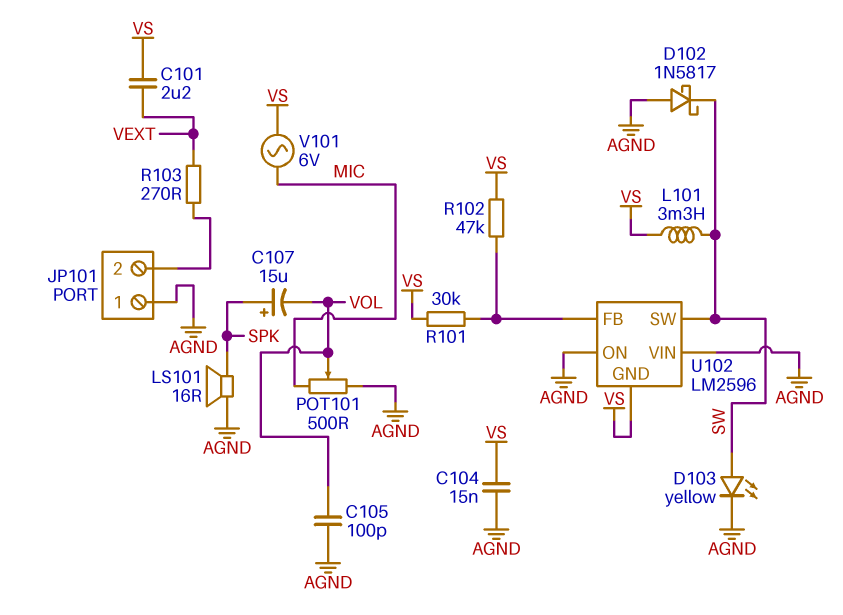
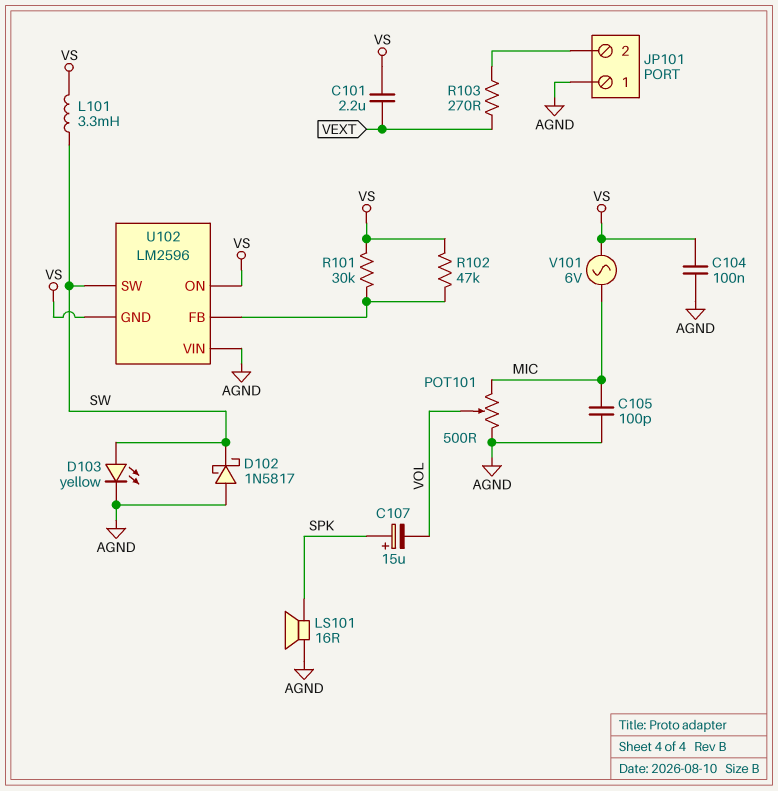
C104: 15nF (AGND, VS) -> 100nF (AGND, VS)
C105: 100pF (AGND, VOL) -> 100pF (AGND, MIC)
U102 pin ON: AGND -> VS

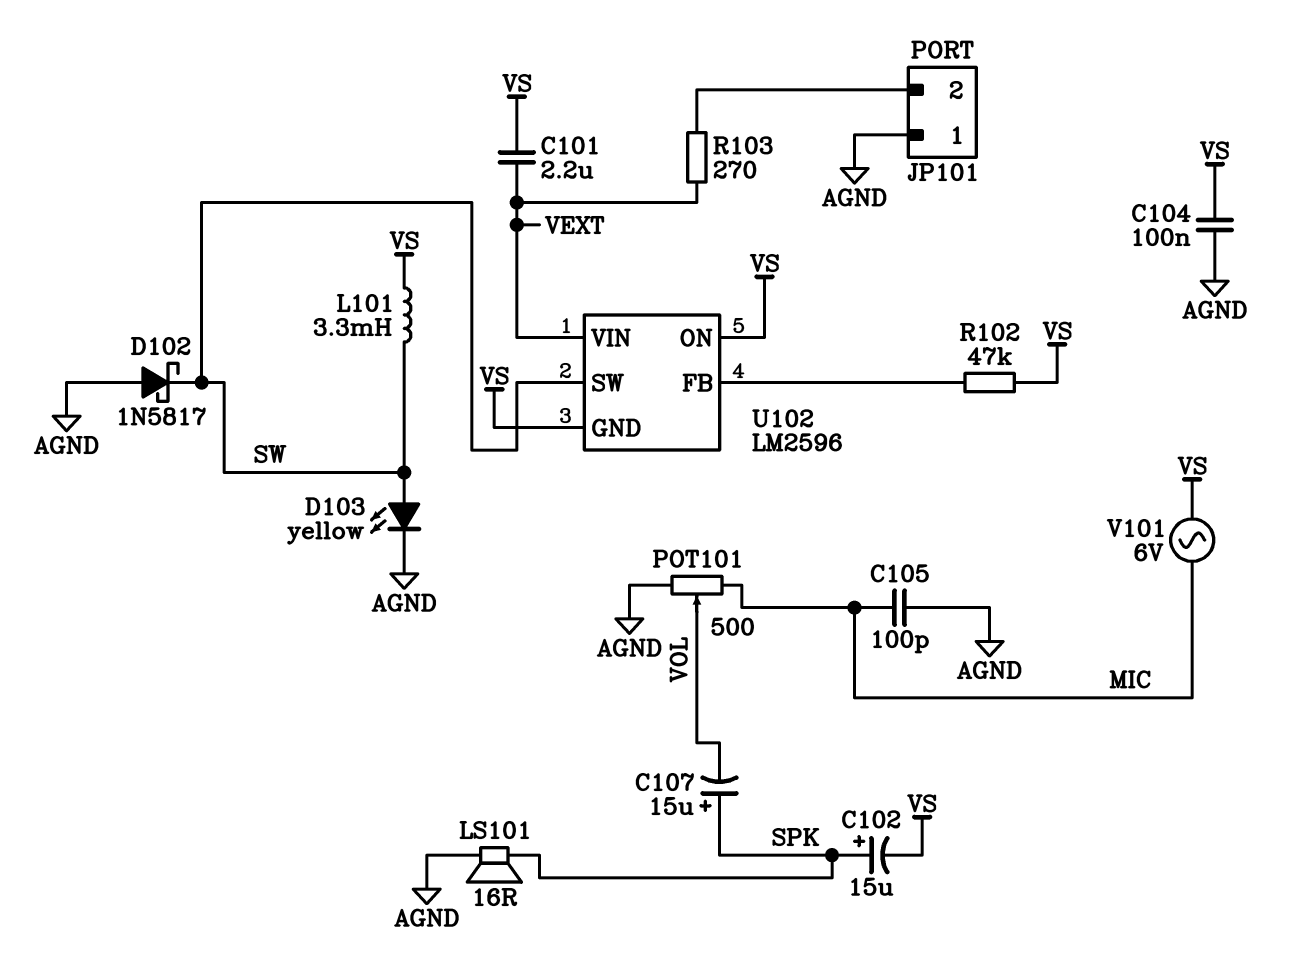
C102: none -> 15uF (plus SPK, minus VS)
R101: 30k (U102/FB, VS) -> none
U102 pin VIN: AGND -> VEXT

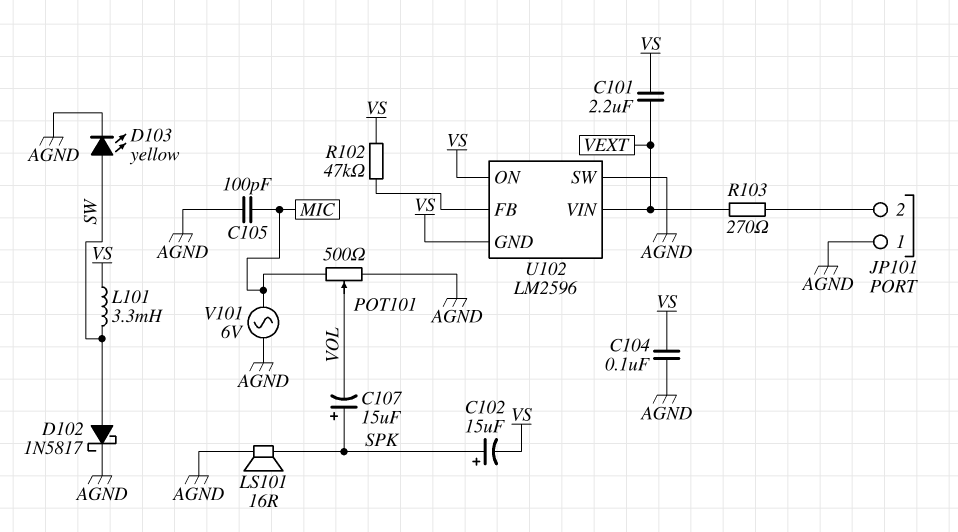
D102: schottky 1N5817 (A AGND, K SW) -> schottky 1N5817 (A SW, K AGND)
U102 pin SW: SW -> AGND
V101: AC 6V (MIC, VS) -> AC 6V (AGND, MIC)

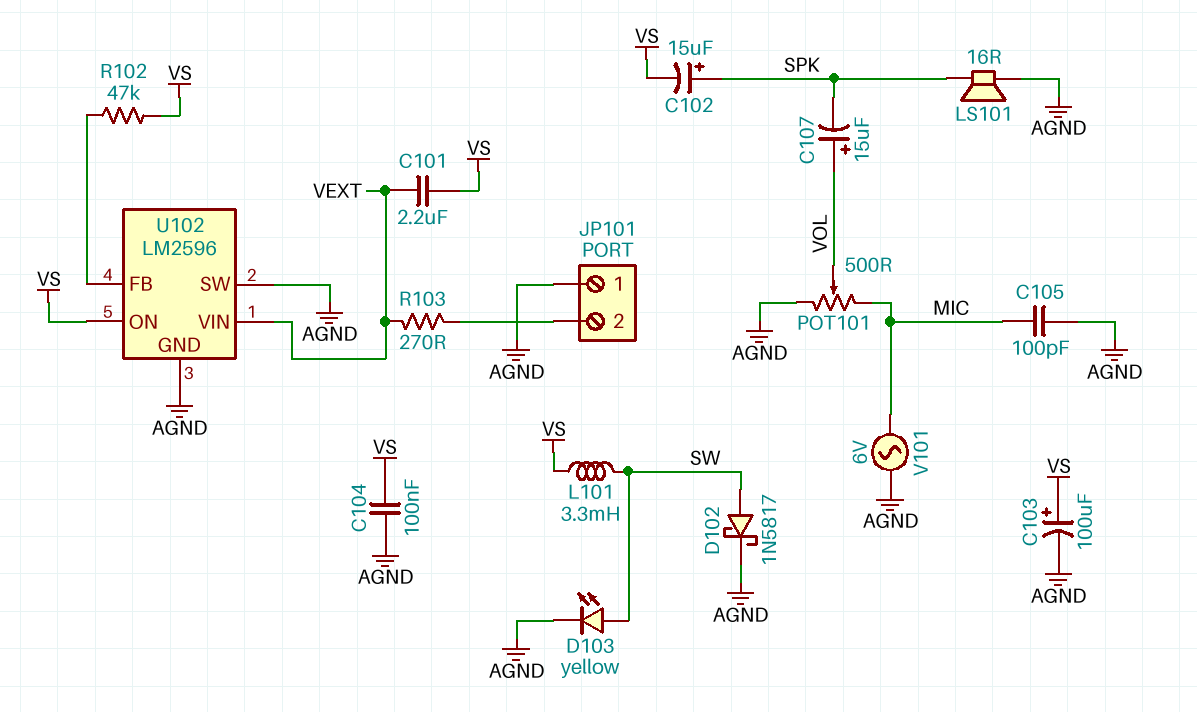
C103: none -> 100uF (plus VS, minus AGND)
C107: 15uF (plus SPK, minus VOL) -> 15uF (plus VOL, minus SPK)
U102 pin GND: VS -> AGND

